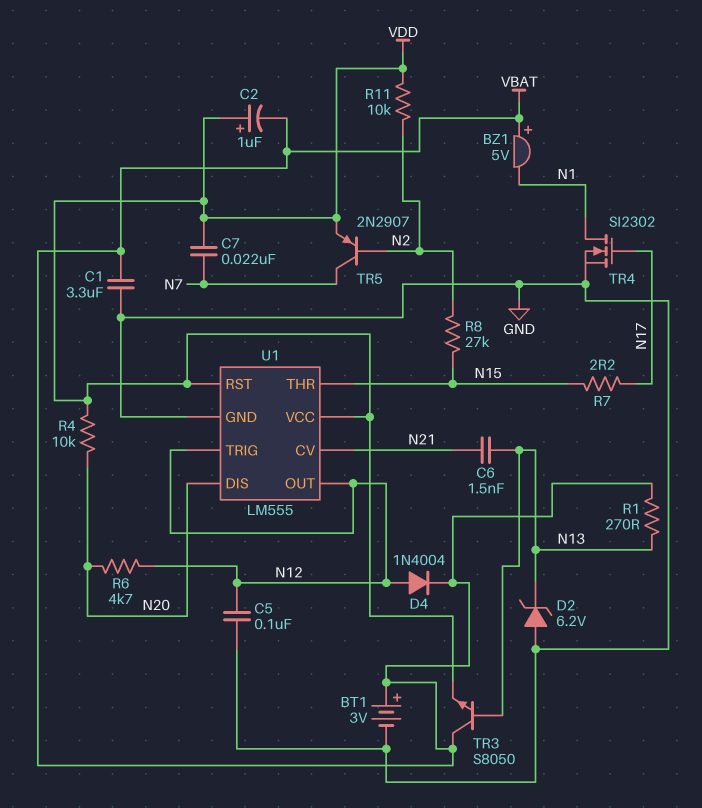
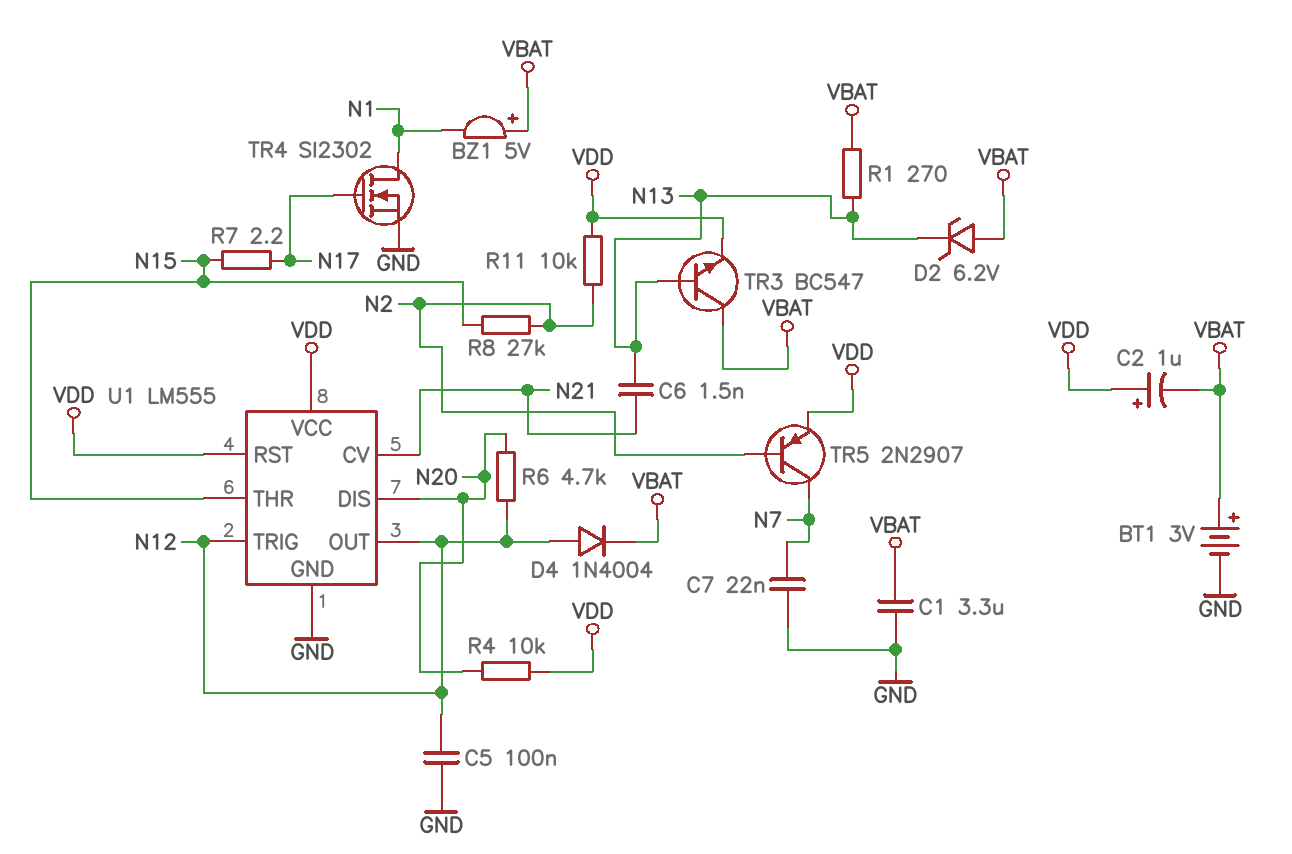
C7: 22nF (N7, VDD) -> 22nF (GND, N7)
D2: zener 6.2V (A GND, K N13) -> zener 6.2V (A VBAT, K N13)
TR3: NPN S8050 (B N13, C VBAT, E VDD) -> NPN BC547 (B N13, C VBAT, E VDD)

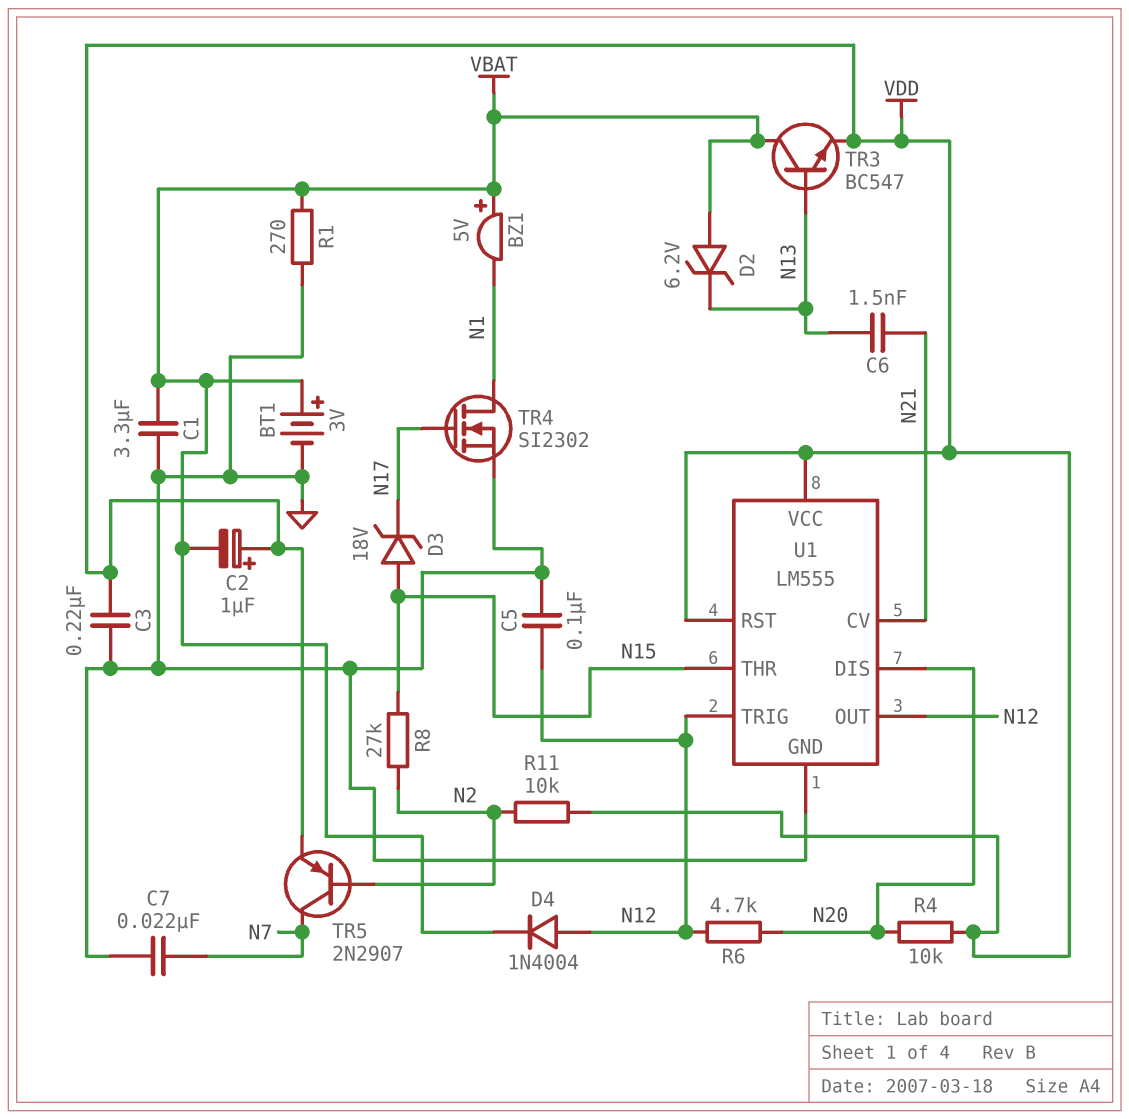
C3: none -> 220nF (GND, VDD)
D3: none -> zener 18V (A N15, K N17)
R1: 270 (N13, VBAT) -> 270 (GND, VBAT)
R7: 2.2 (N15, N17) -> none

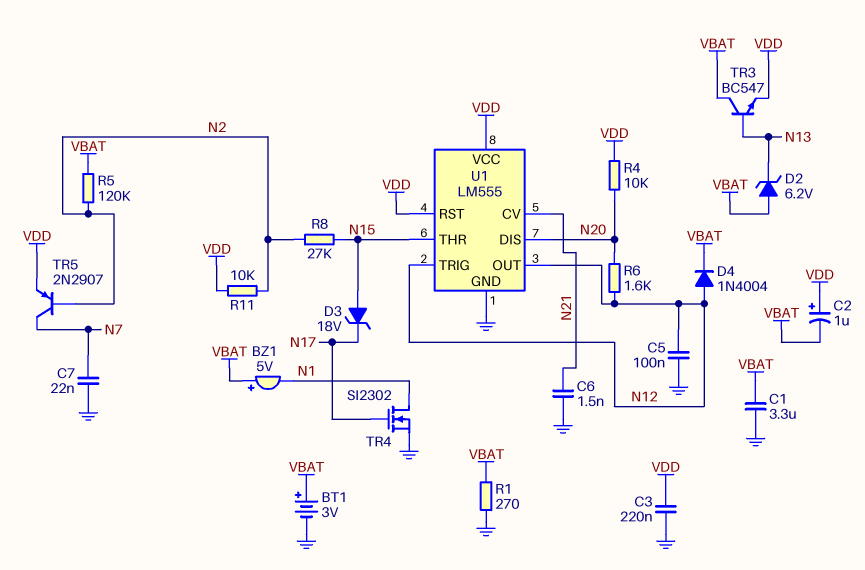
C6: 1.5nF (N13, N21) -> 1.5nF (GND, N21)
R5: none -> 120k (N2, VBAT)
R6: 4.7k (N12, N20) -> 1.6k (N12, N20)

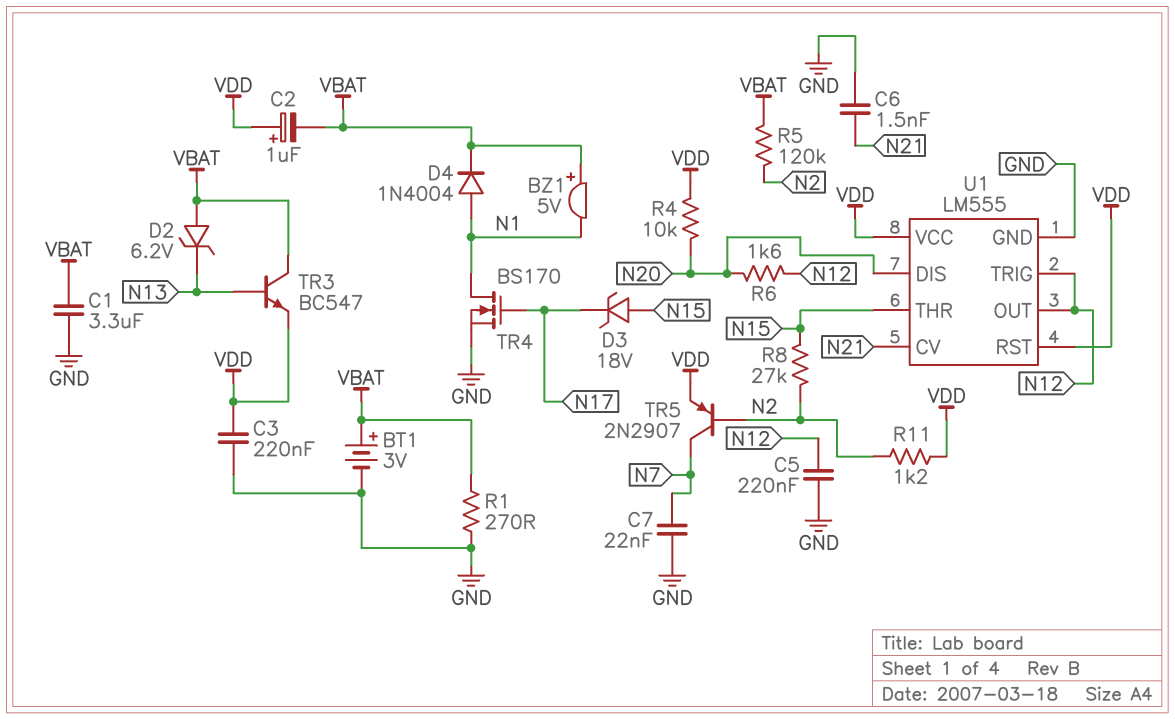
C5: 100nF (GND, N12) -> 220nF (GND, N12)
D4: diode 1N4004 (A N12, K VBAT) -> diode 1N4004 (A N1, K VBAT)
R11: 10k (N2, VDD) -> 1.2k (N2, VDD)
TR4: NMOS SI2302 (G N17, D N1, S GND) -> NMOS BS170 (G N17, D N1, S GND)

